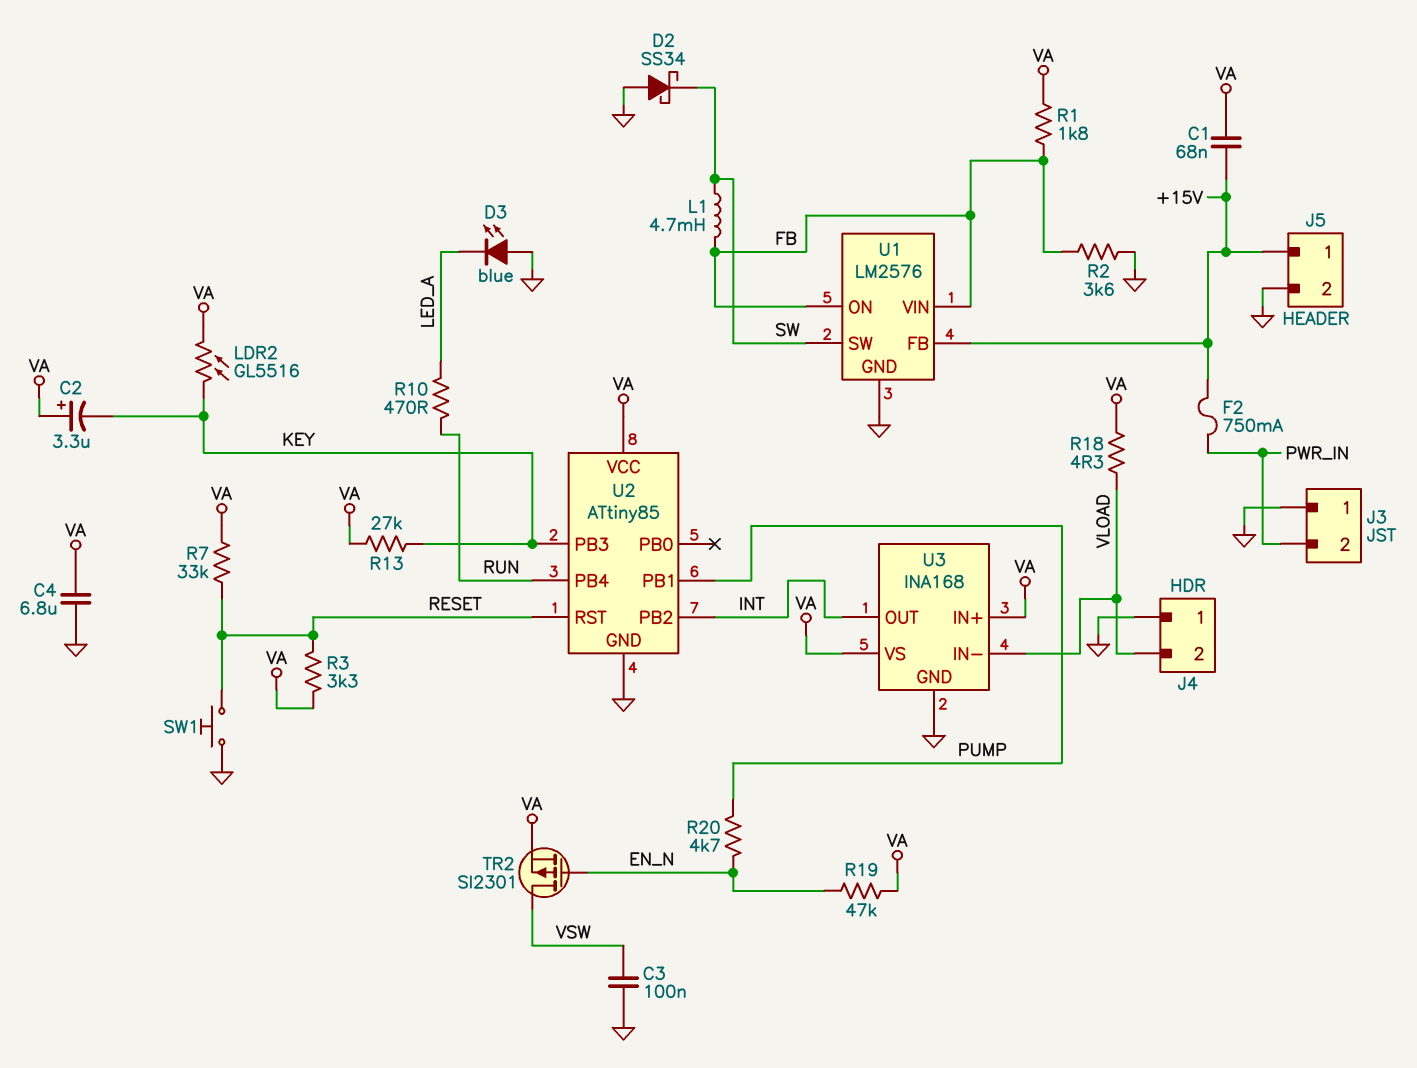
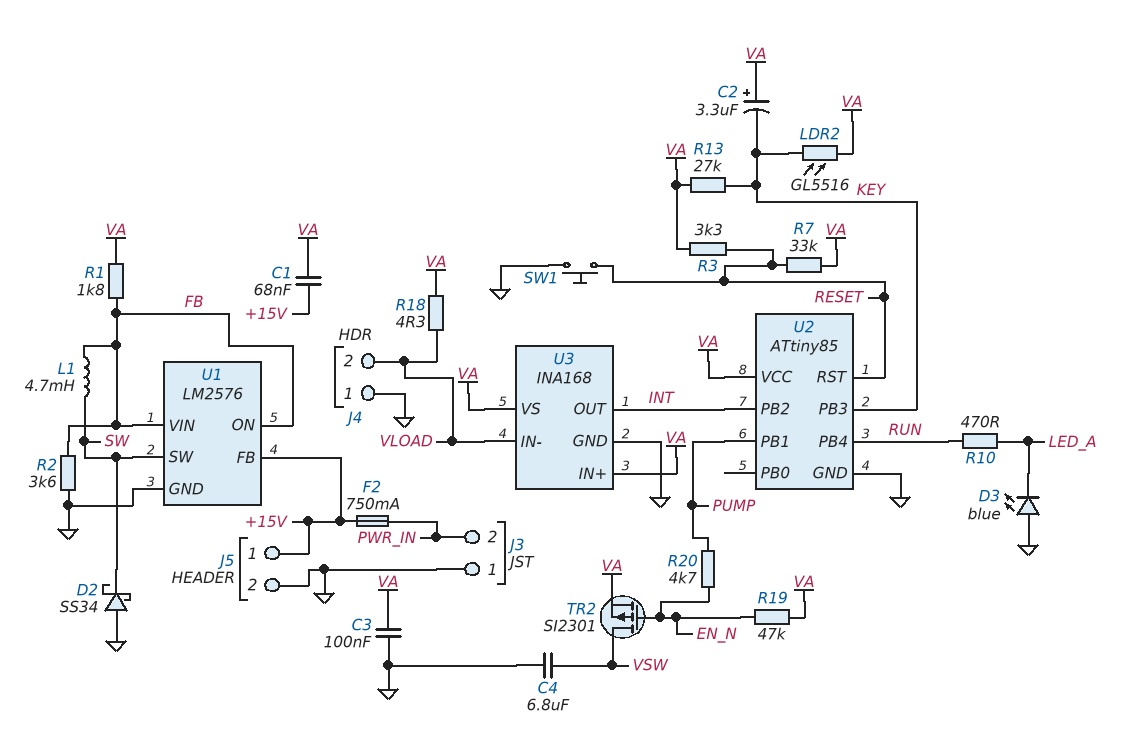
C3: 100nF (GND, VSW) -> 100nF (GND, VA)
C4: 6.8uF (GND, VA) -> 6.8uF (GND, VSW)

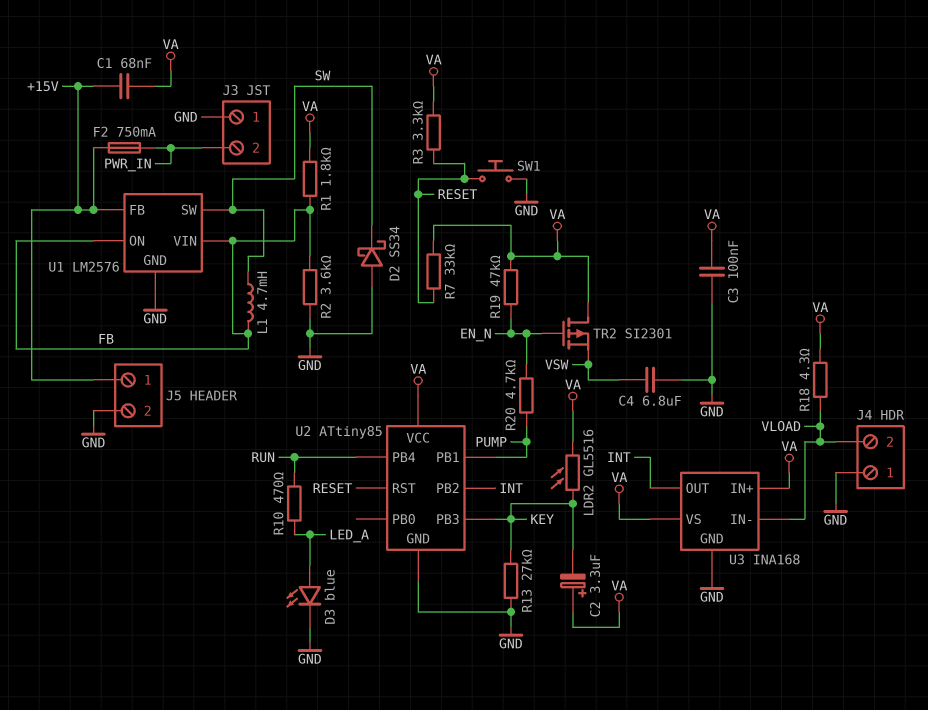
D3: LED blue (A GND, K LED_A) -> LED blue (A LED_A, K GND)
R13: 27k (KEY, VA) -> 27k (GND, KEY)
TR2: PMOS SI2301 (G EN_N, D VSW, S VA) -> PMOS SI2301 (G EN_N, D VA, S VSW)

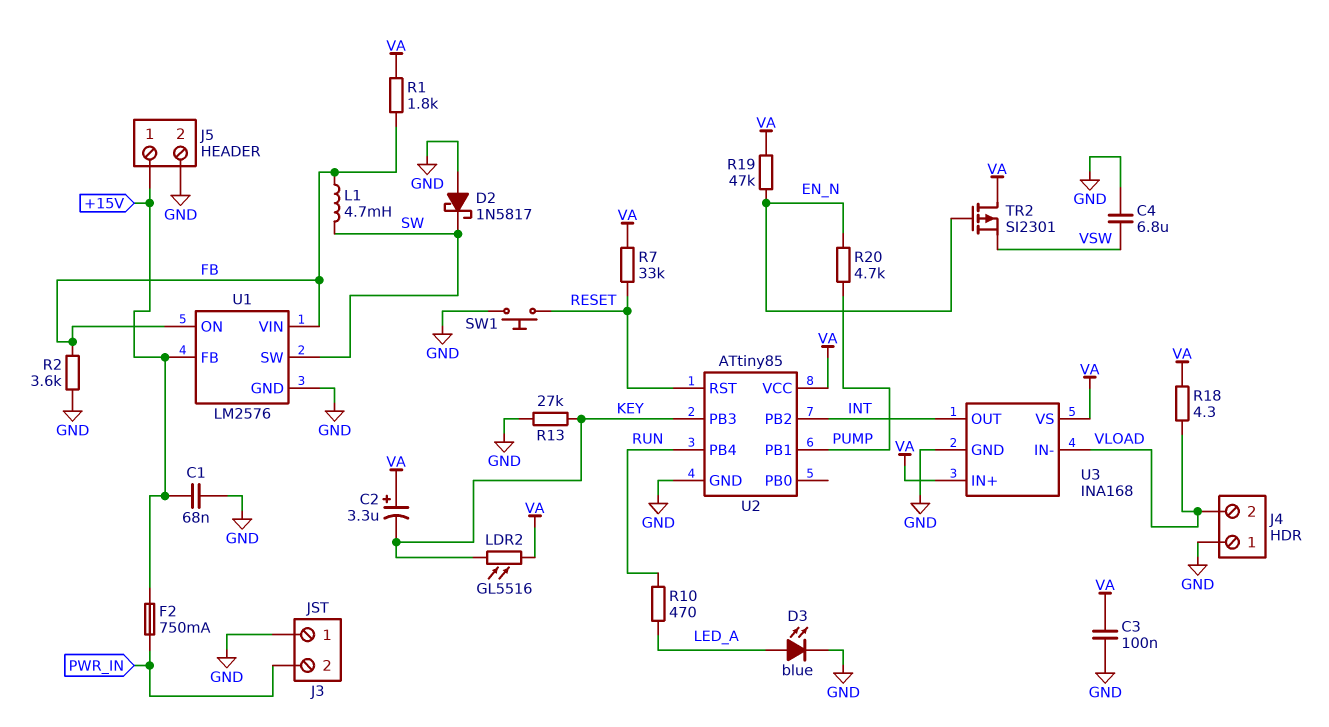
C1: 68nF (+15V, VA) -> 68nF (+15V, GND)
D2: schottky SS34 (A GND, K SW) -> schottky 1N5817 (A GND, K SW)
R3: 3.3k (RESET, VA) -> none

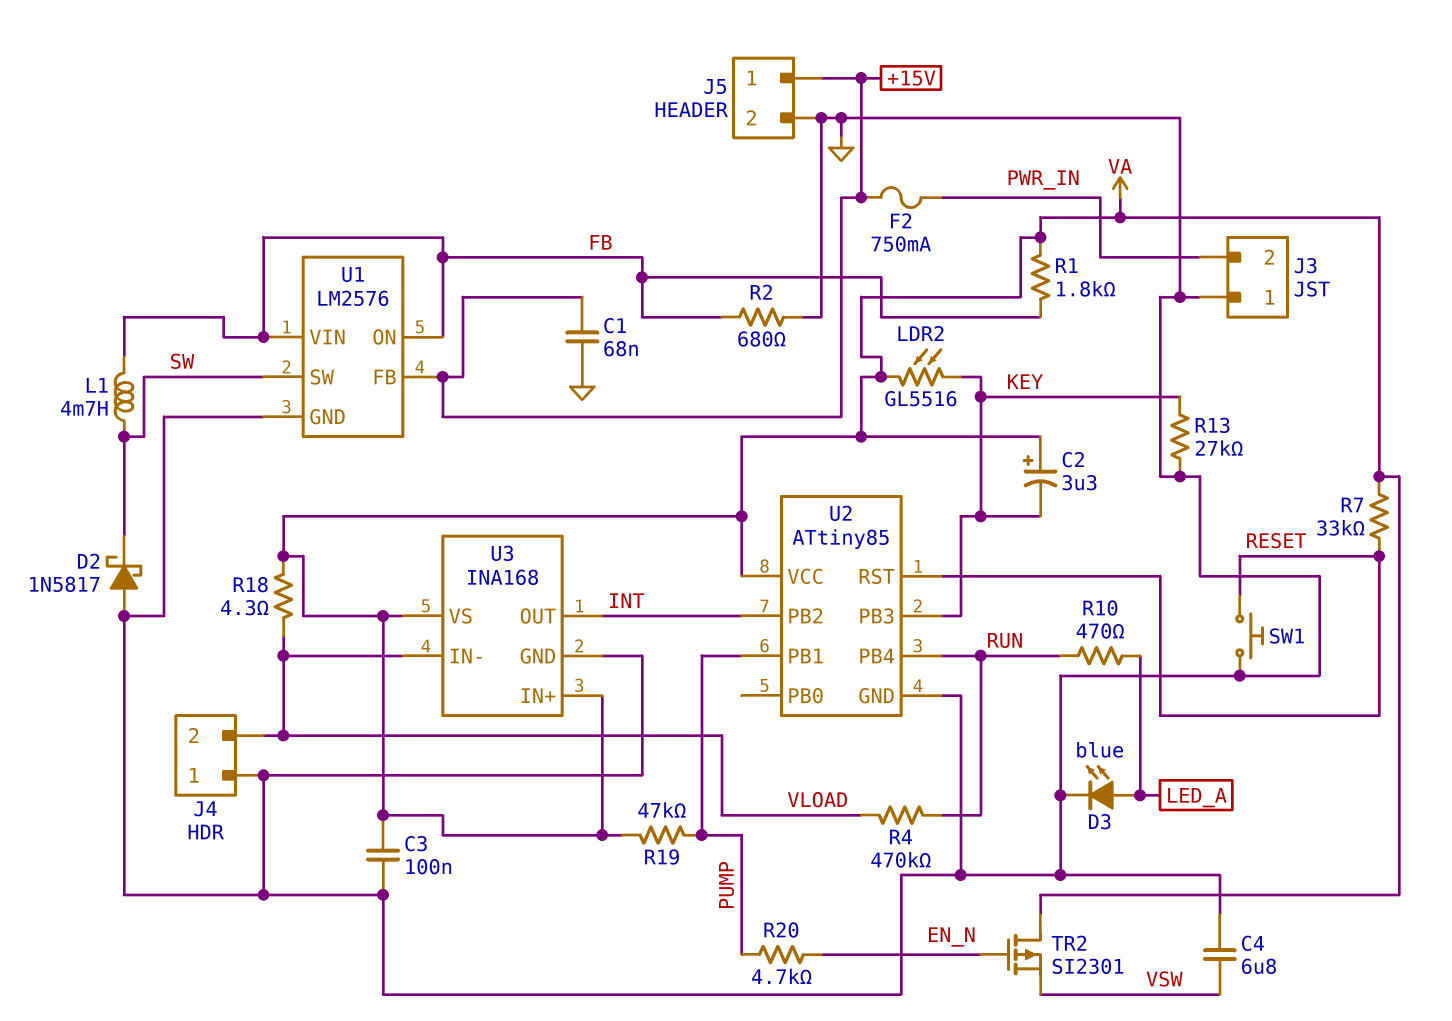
R2: 3.6k (FB, GND) -> 680 (FB, GND)
R4: none -> 470k (RUN, VLOAD)
R19: 47k (EN_N, VA) -> 47k (PUMP, VA)

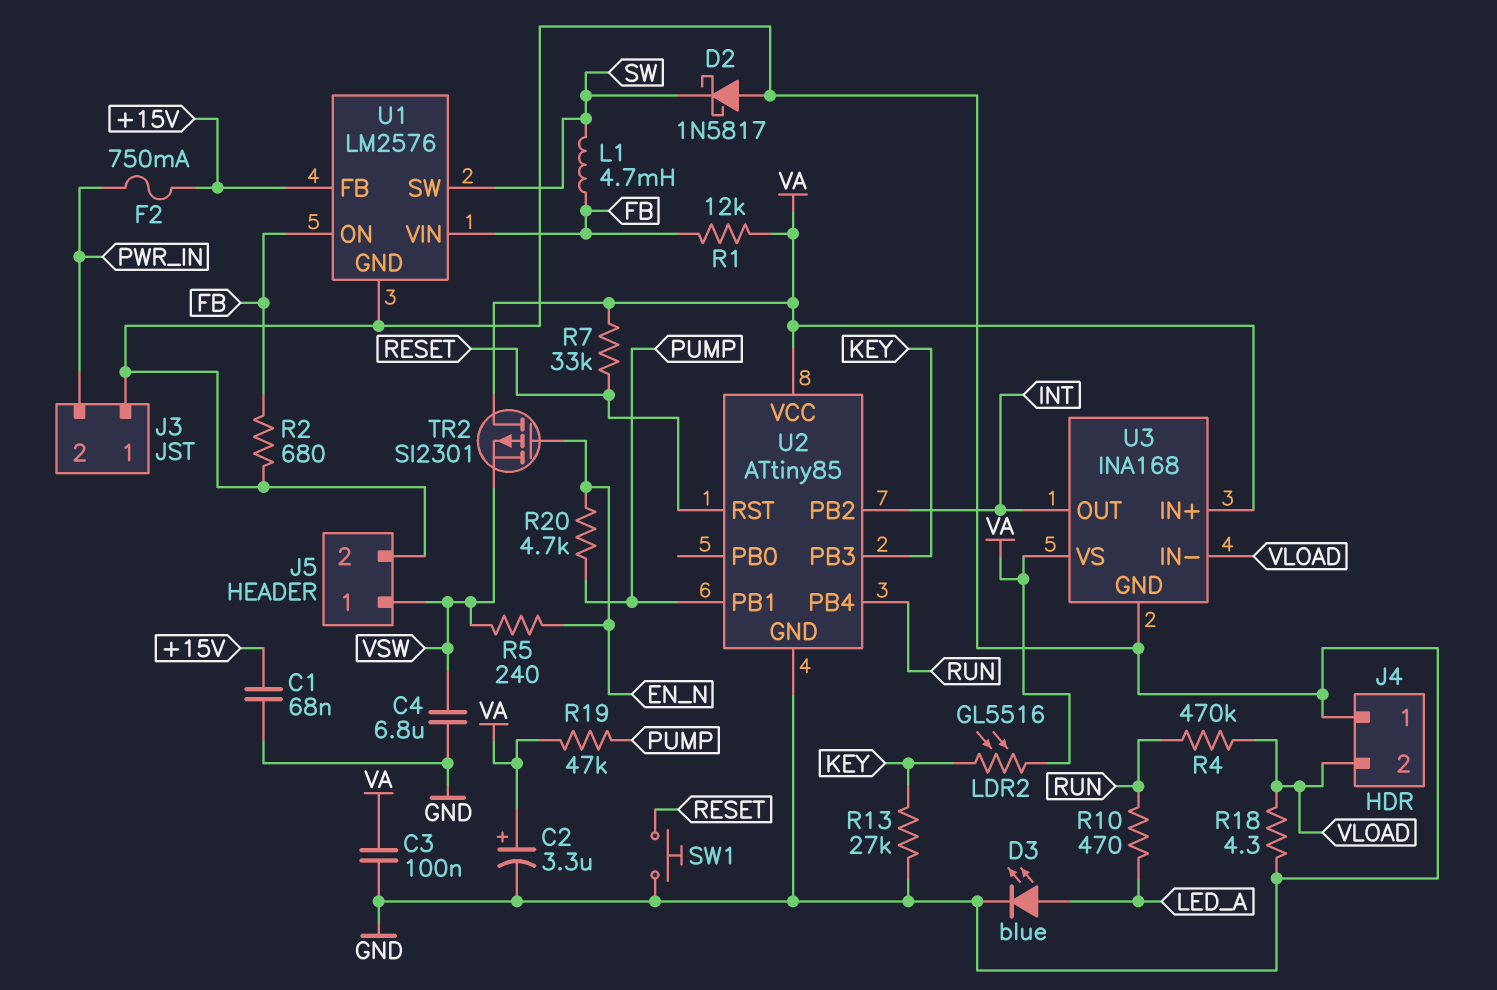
C2: 3.3uF (plus VA, minus KEY) -> 3.3uF (plus VA, minus GND)
J5 pin 1: +15V -> VSW
R1: 1.8k (FB, VA) -> 12k (FB, VA)
R5: none -> 240 (EN_N, VSW)
R18: 4.3 (VA, VLOAD) -> 4.3 (GND, VLOAD)

